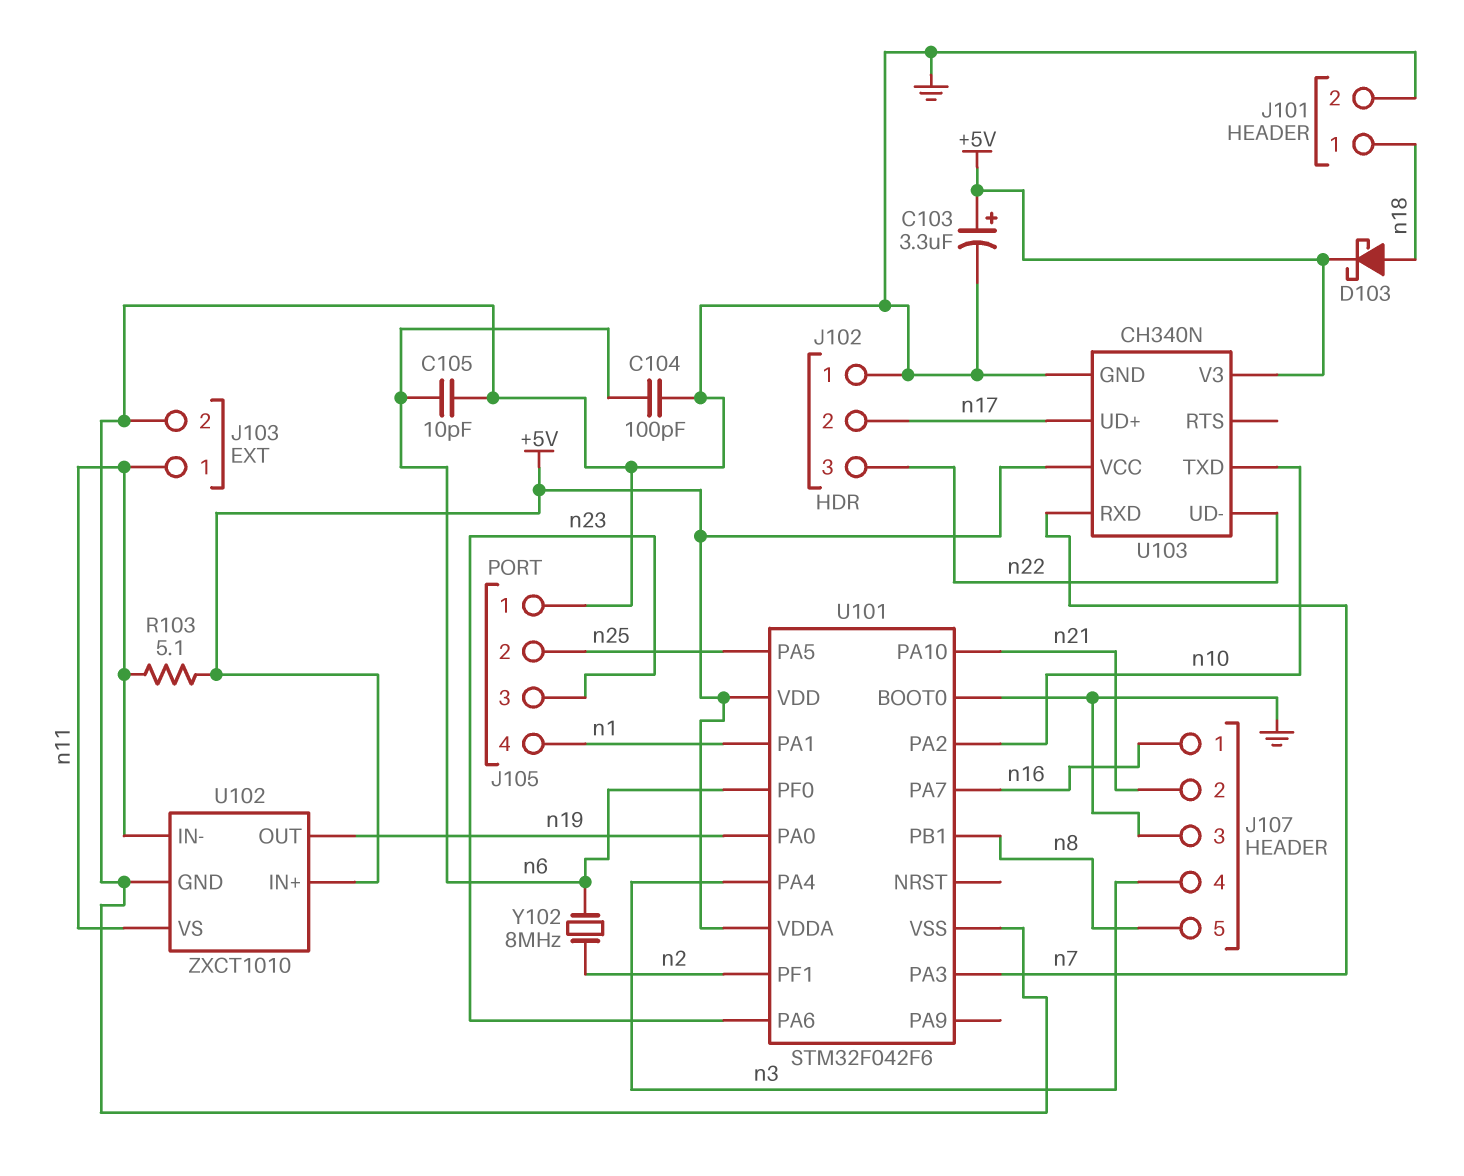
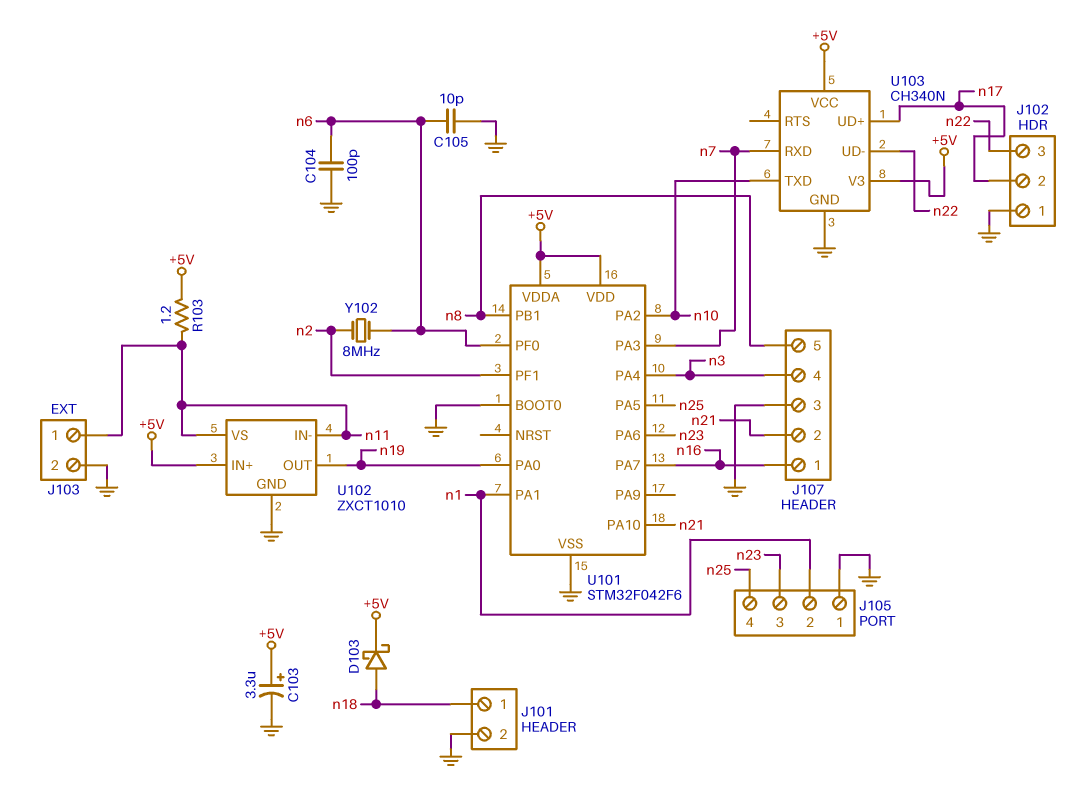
J105 pin 2: n25 -> n1
J105 pin 4: n1 -> n25
R103: 5.1 (+5V, n11) -> 1.2 (+5V, n11)

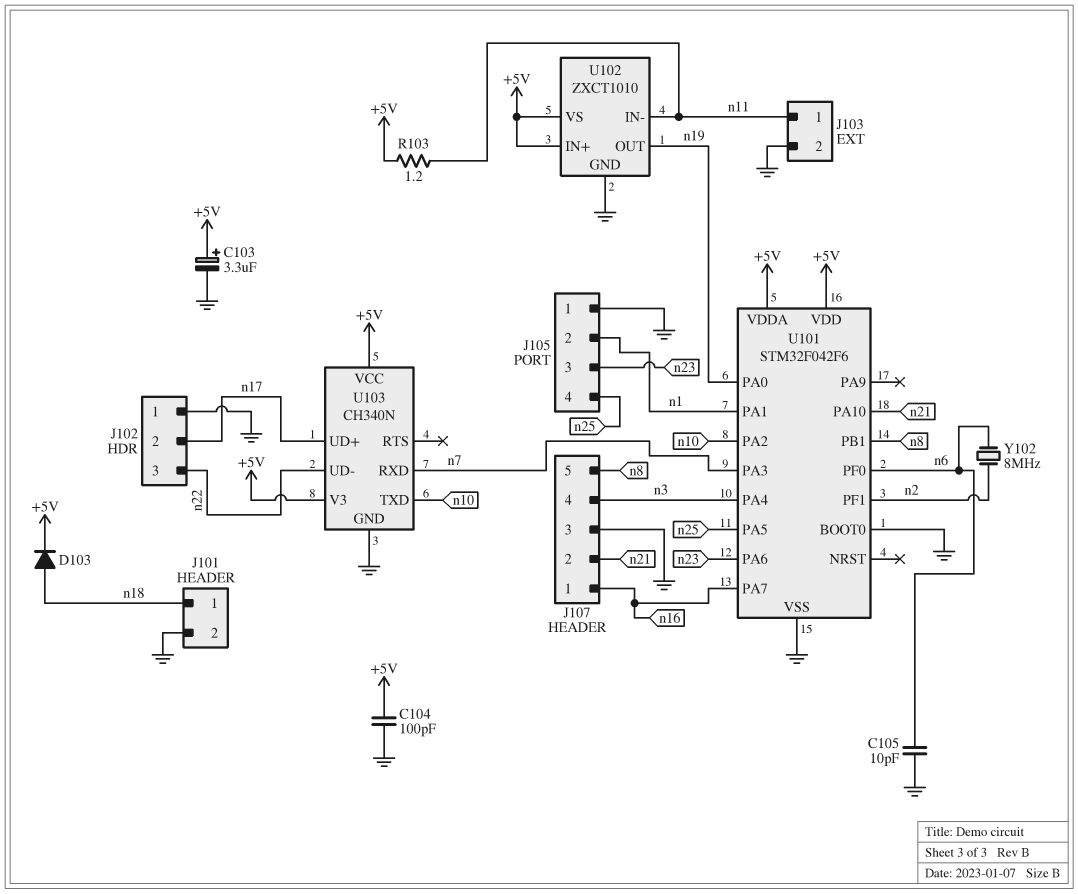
C104: 100pF (GND, n6) -> 100pF (+5V, GND)
D103: schottky (A n18, K +5V) -> diode (A n18, K +5V)
U102 pin VS: n11 -> +5V

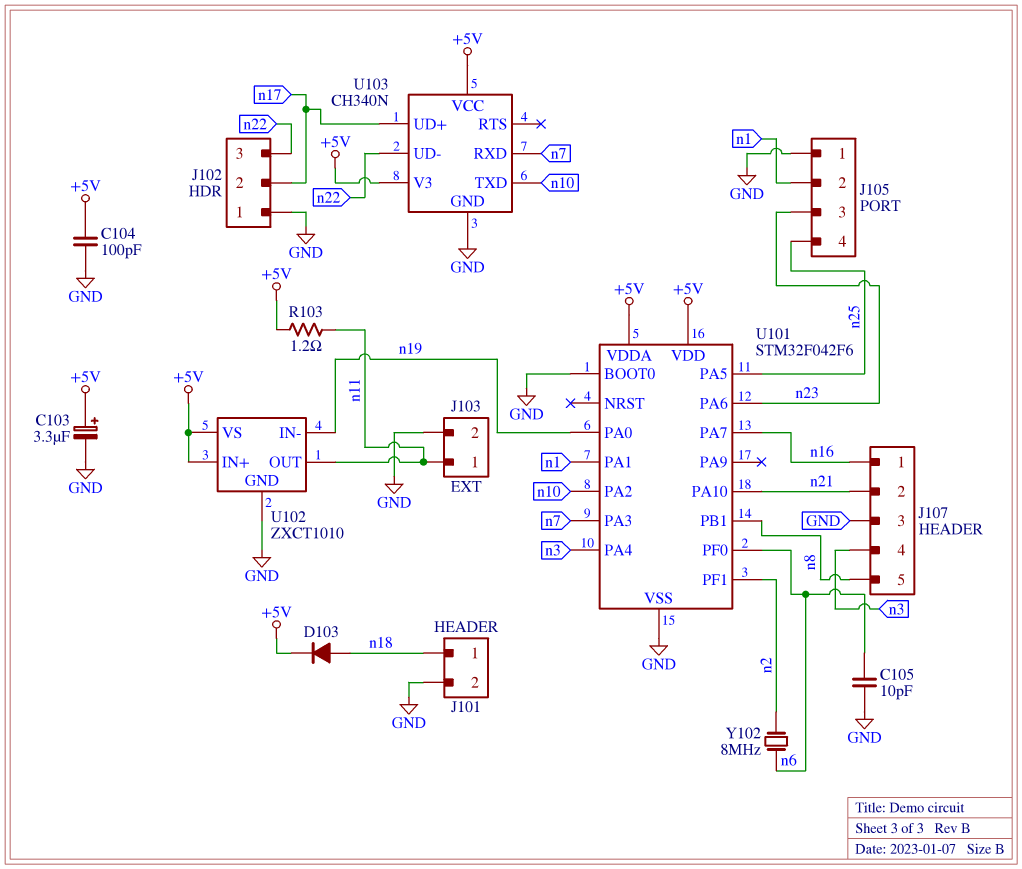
U102 pin IN-: n11 -> n19
U102 pin OUT: n19 -> n11

